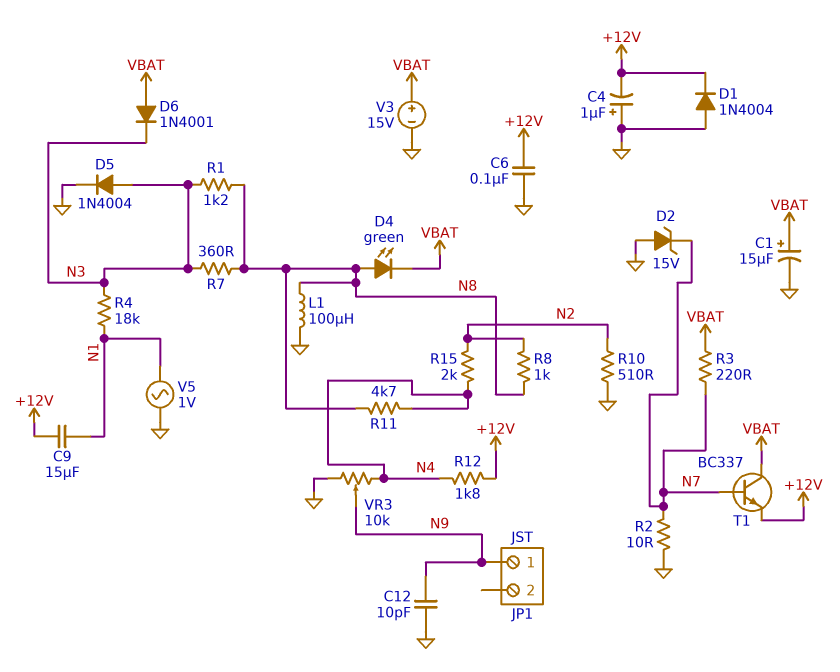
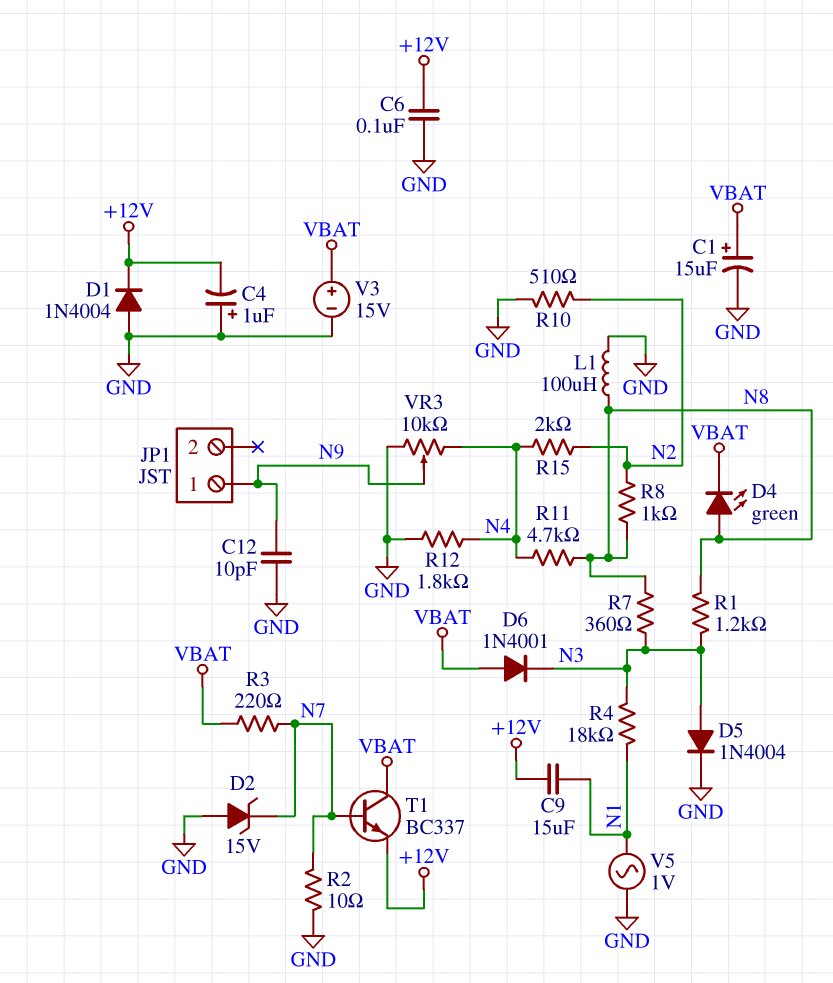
R12: 1.8k (+12V, N4) -> 1.8k (GND, N4)

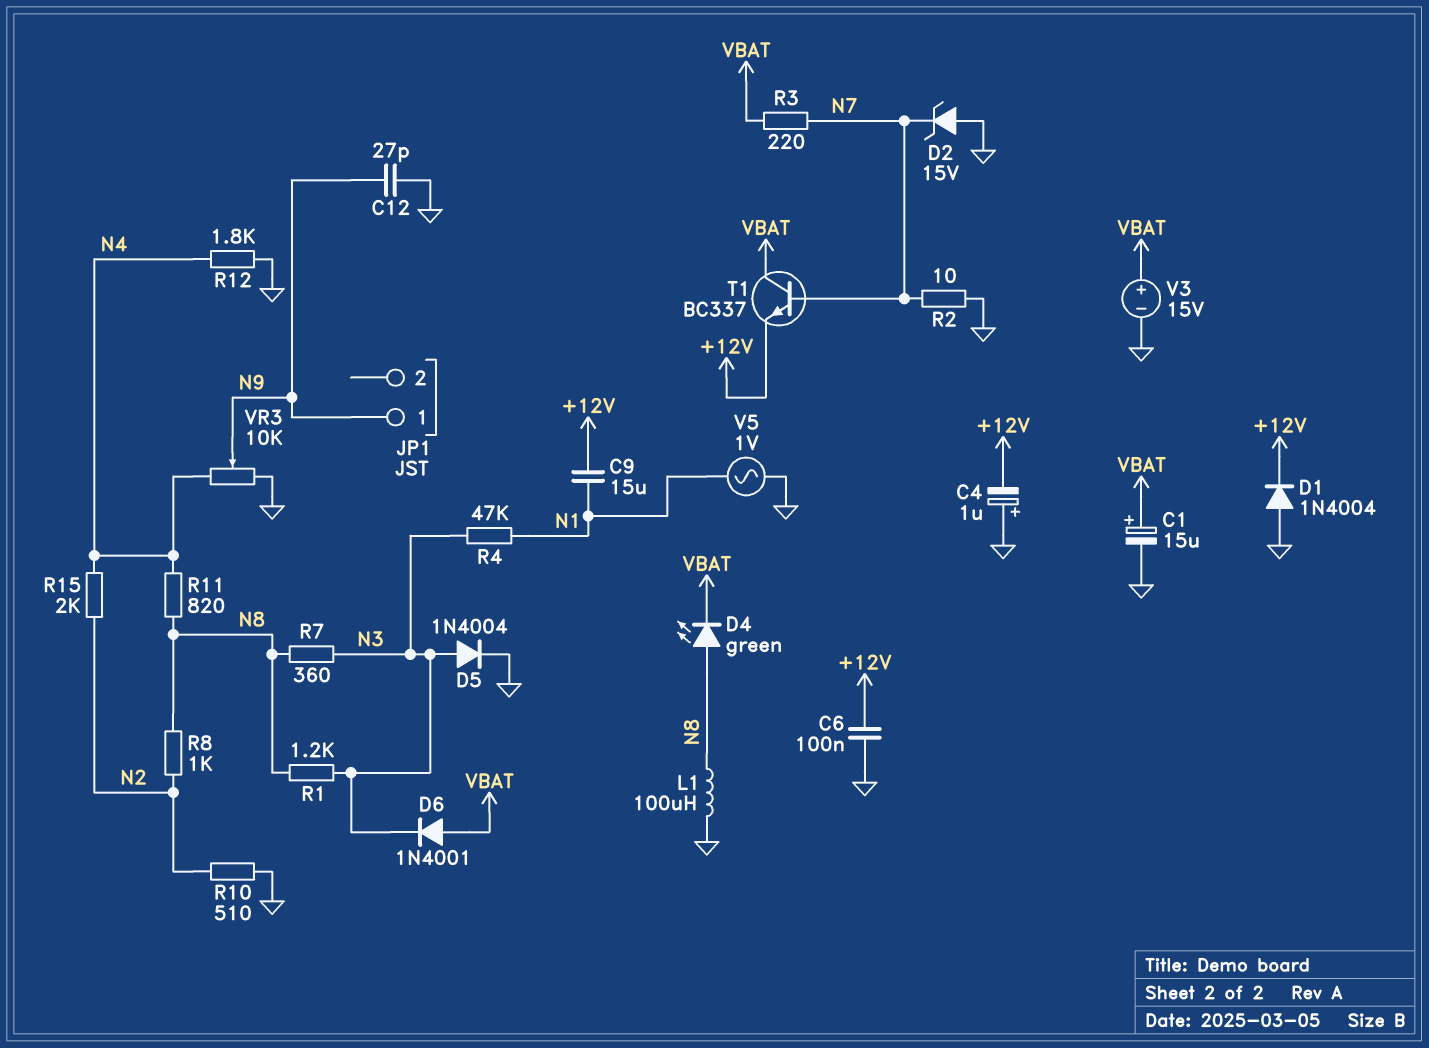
C12: 10pF (GND, N9) -> 27pF (GND, N9)
R4: 18k (N1, N3) -> 47k (N1, N3)
R11: 4.7k (N4, N8) -> 820 (N4, N8)

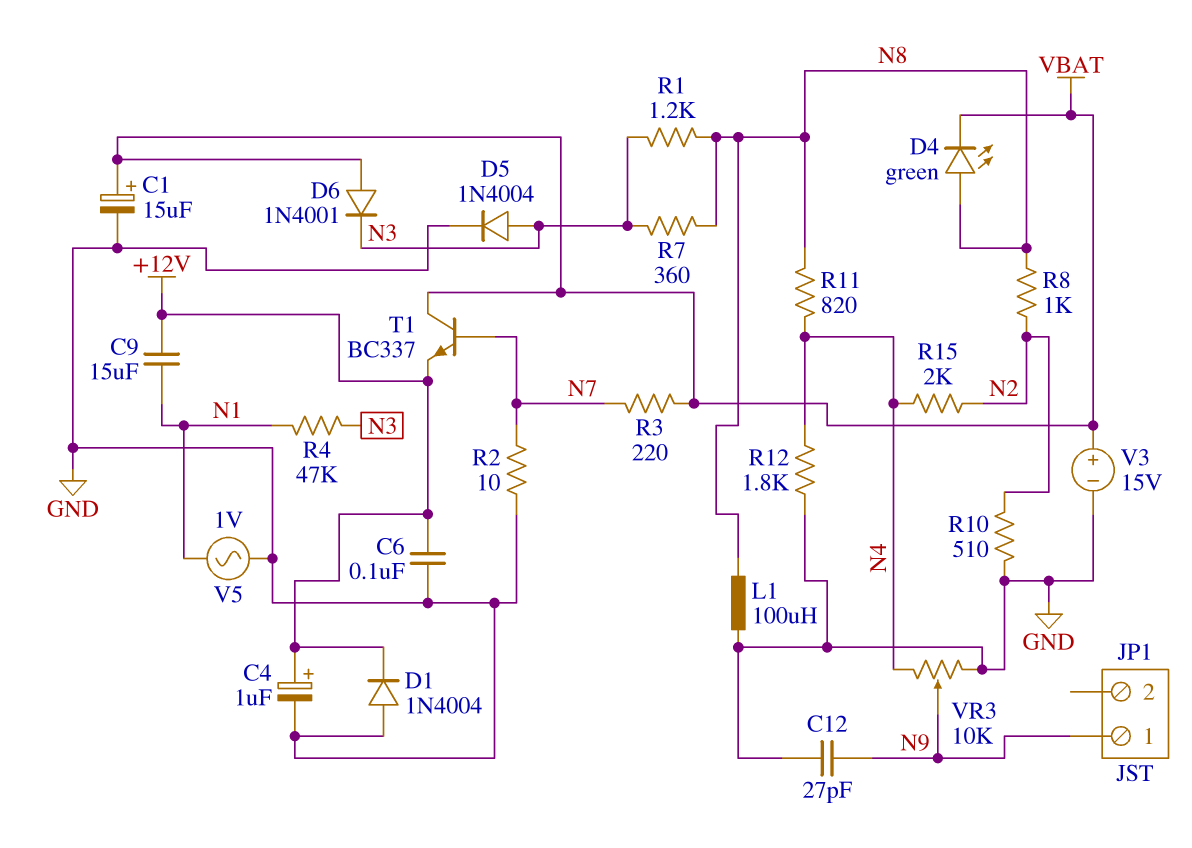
C4: 1uF (plus GND, minus +12V) -> 1uF (plus +12V, minus GND)
D2: zener 15V (A GND, K N7) -> none

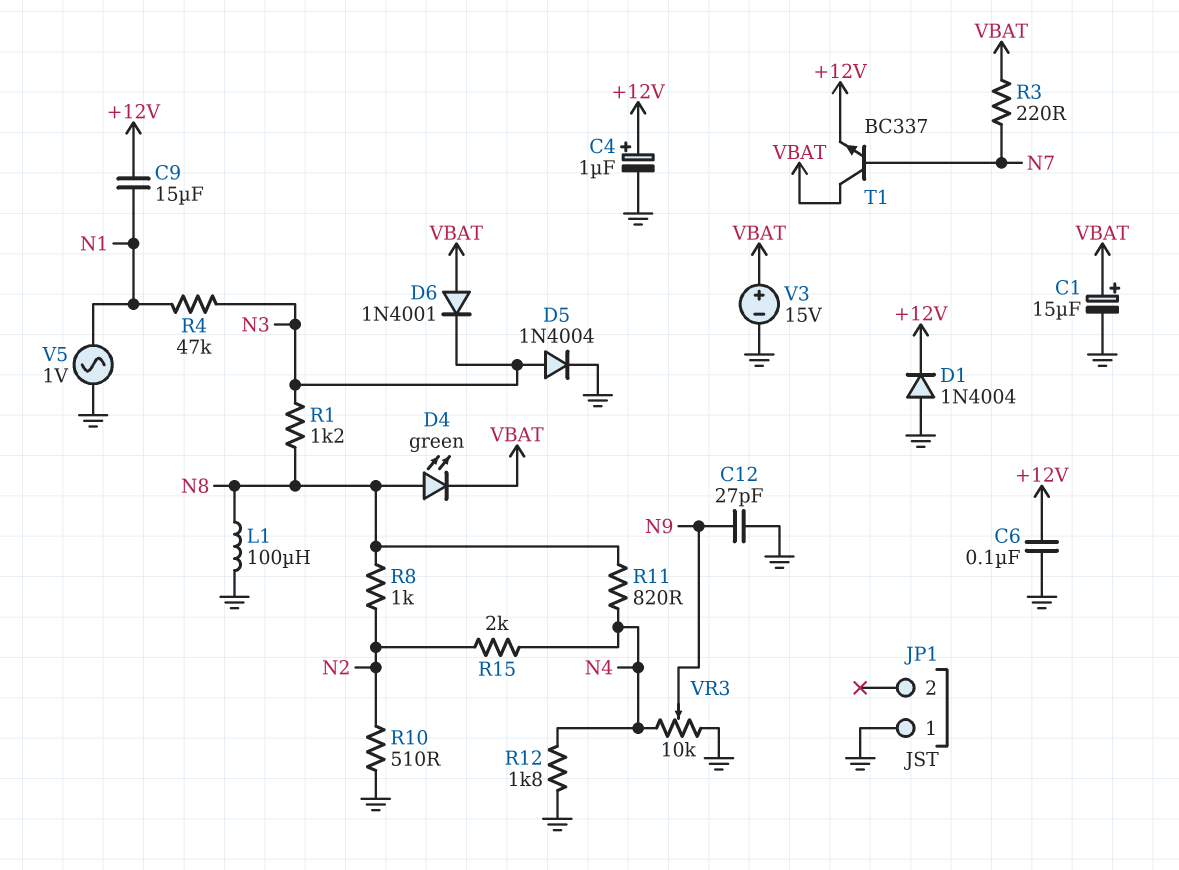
JP1 pin 1: N9 -> GND
R2: 10 (GND, N7) -> none
R7: 360 (N3, N8) -> none

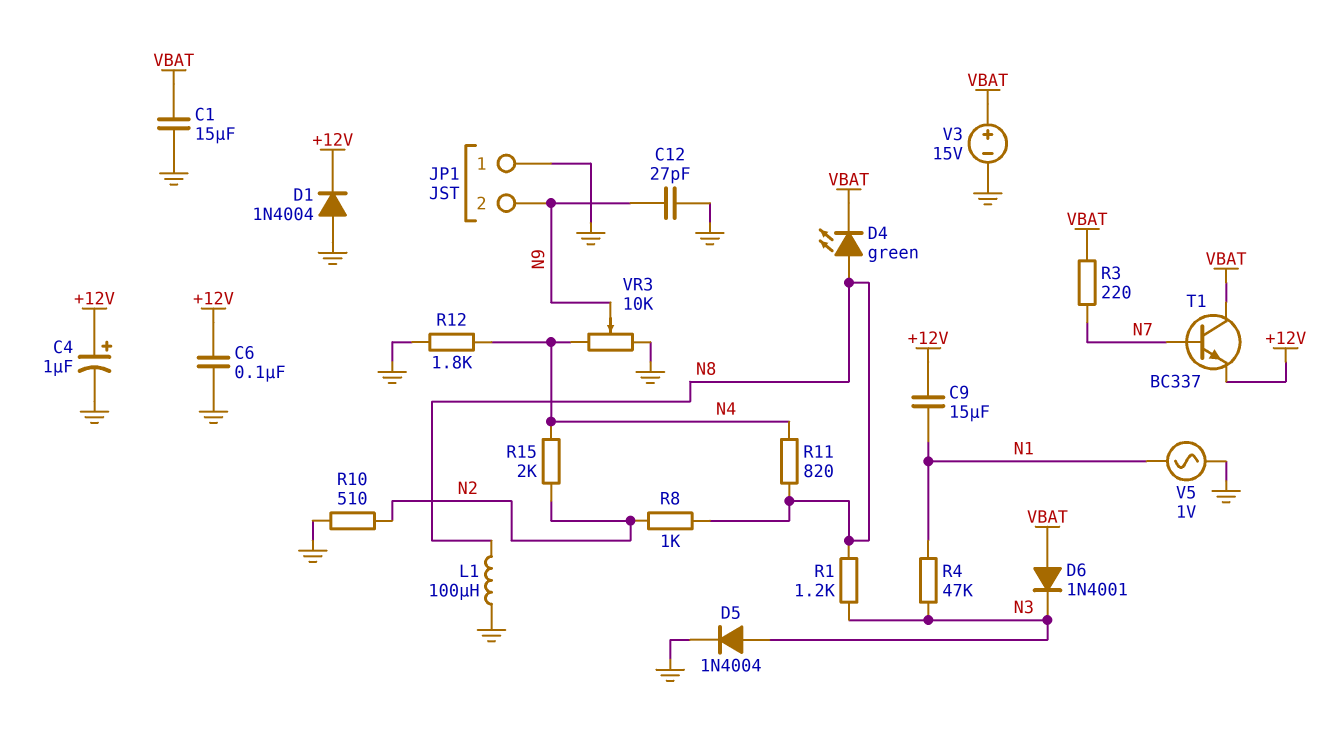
C1: 15uF (plus VBAT, minus GND) -> 15uF (GND, VBAT)
JP1 pin 2: none -> N9

